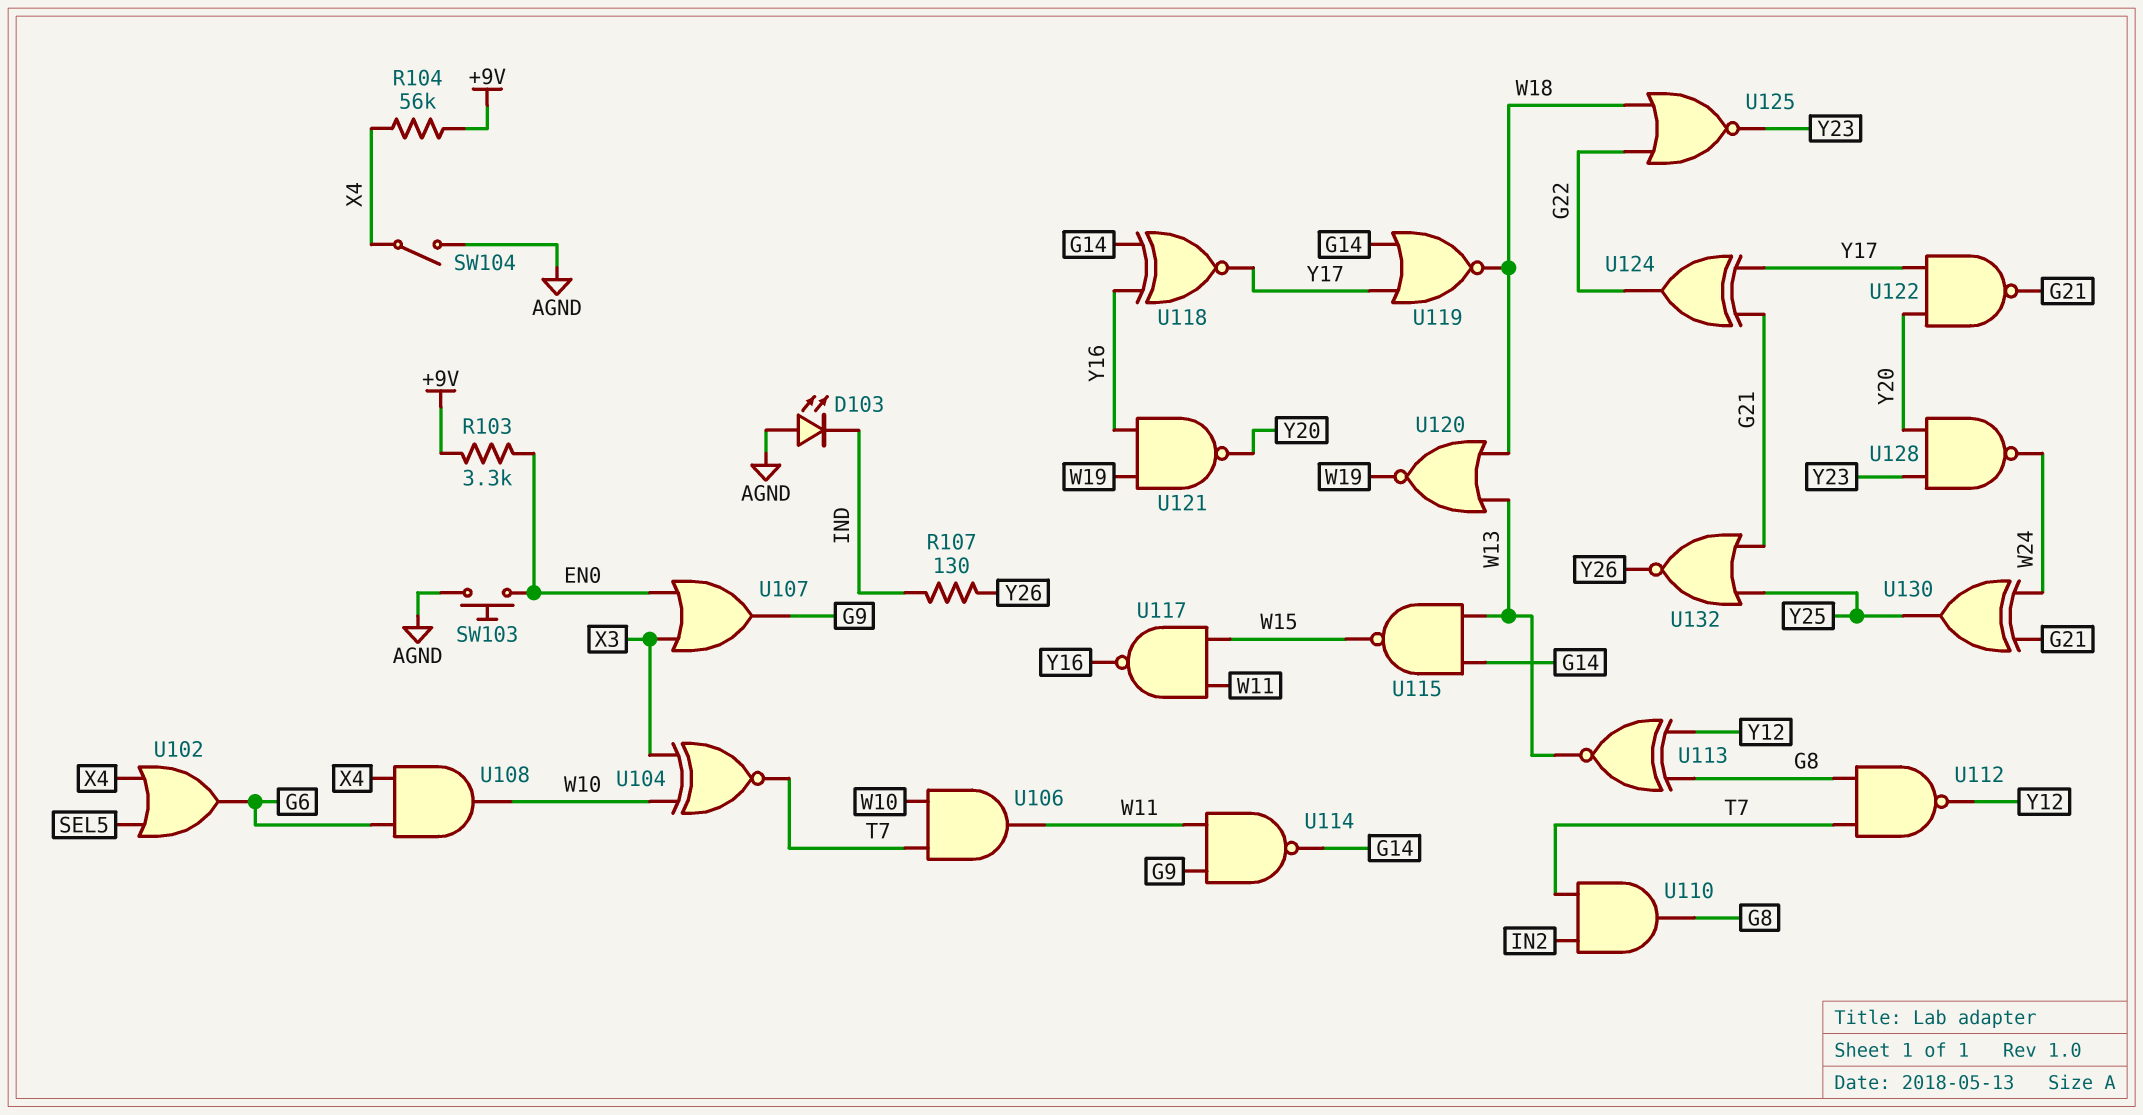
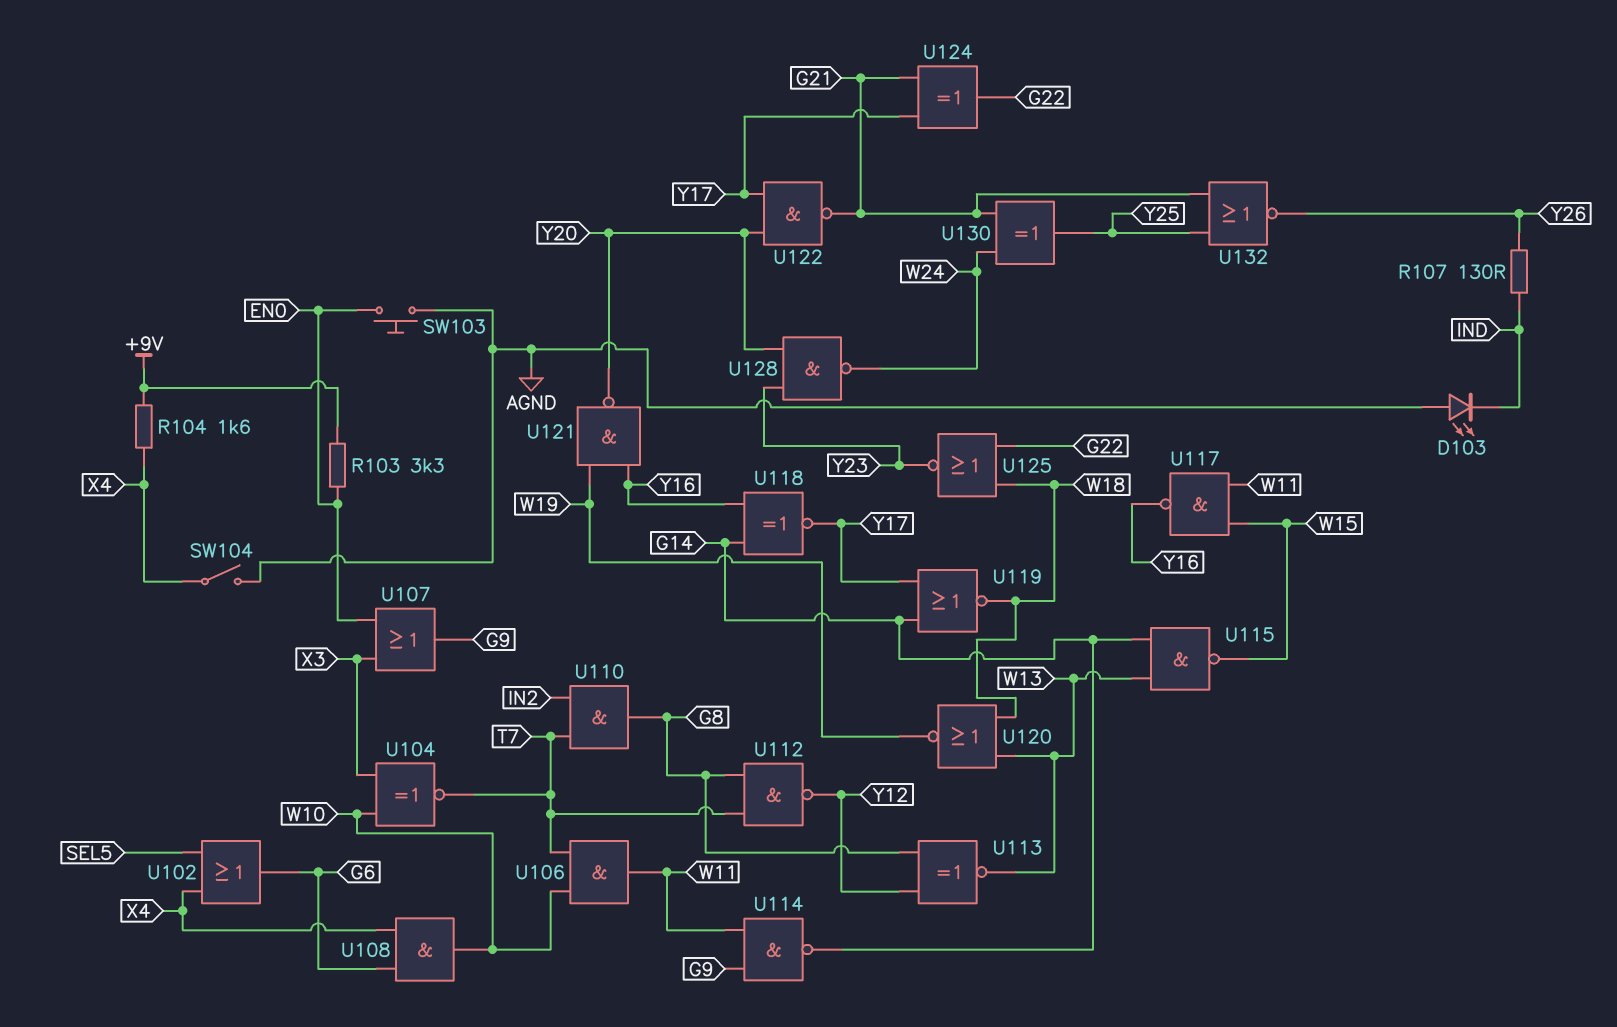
R104: 56k (+9V, X4) -> 1.6k (+9V, X4)

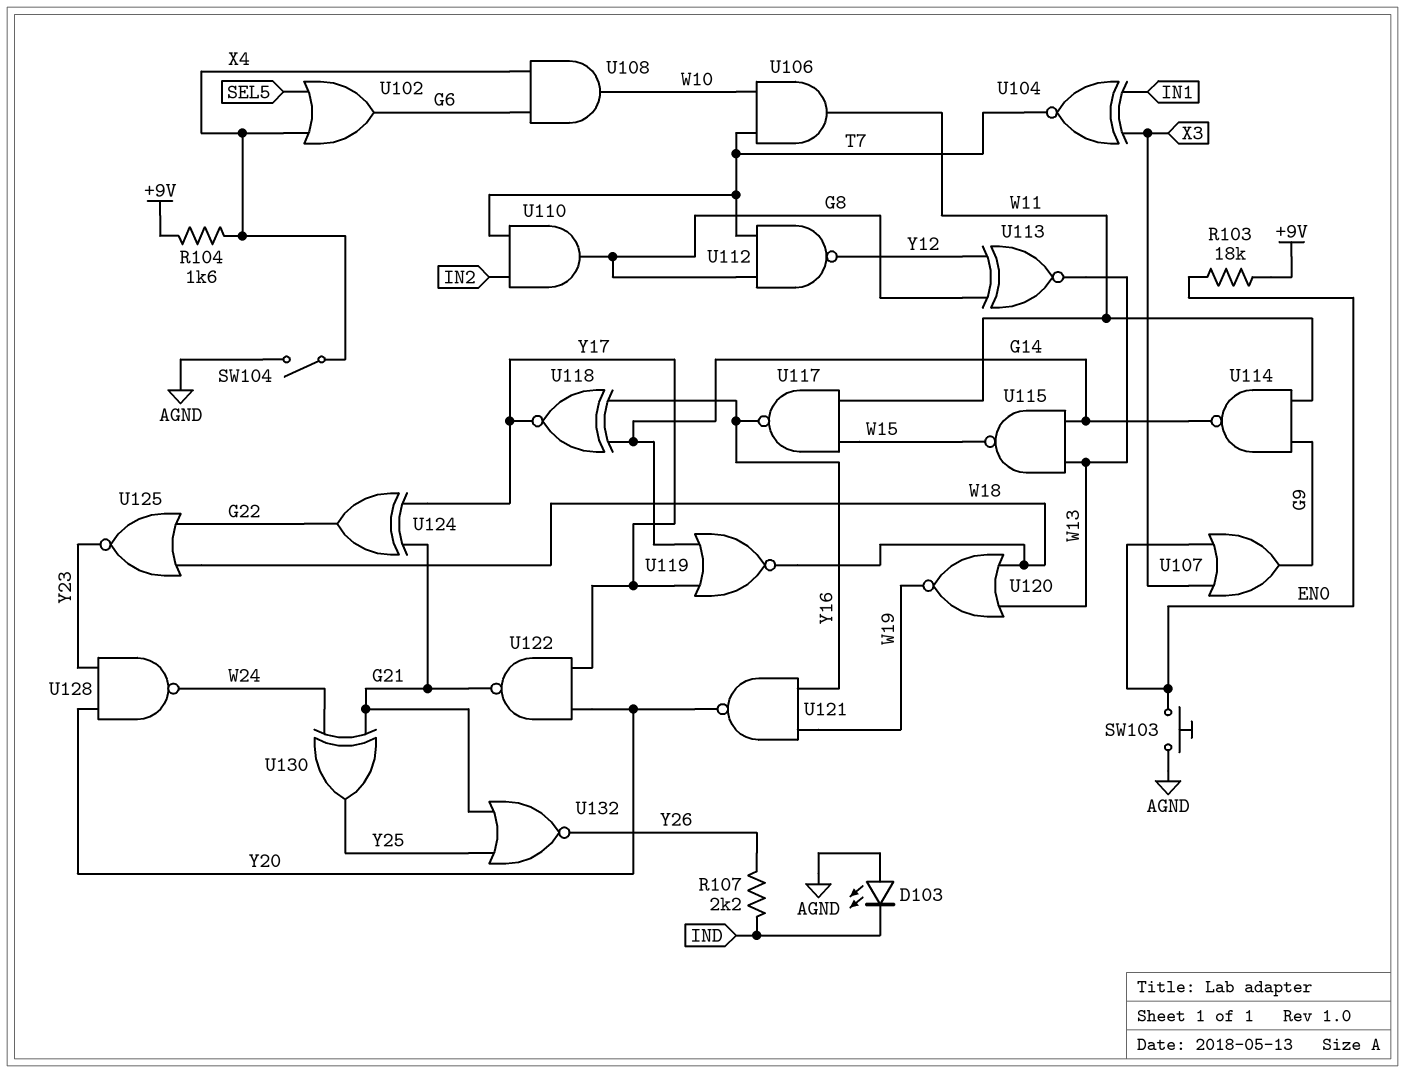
R103: 3.3k (+9V, EN0) -> 18k (+9V, EN0)
R107: 130 (IND, Y26) -> 2.2k (IND, Y26)
U104: XNOR (in W10, in X3, out T7) -> XNOR (in IN1, in X3, out T7)

